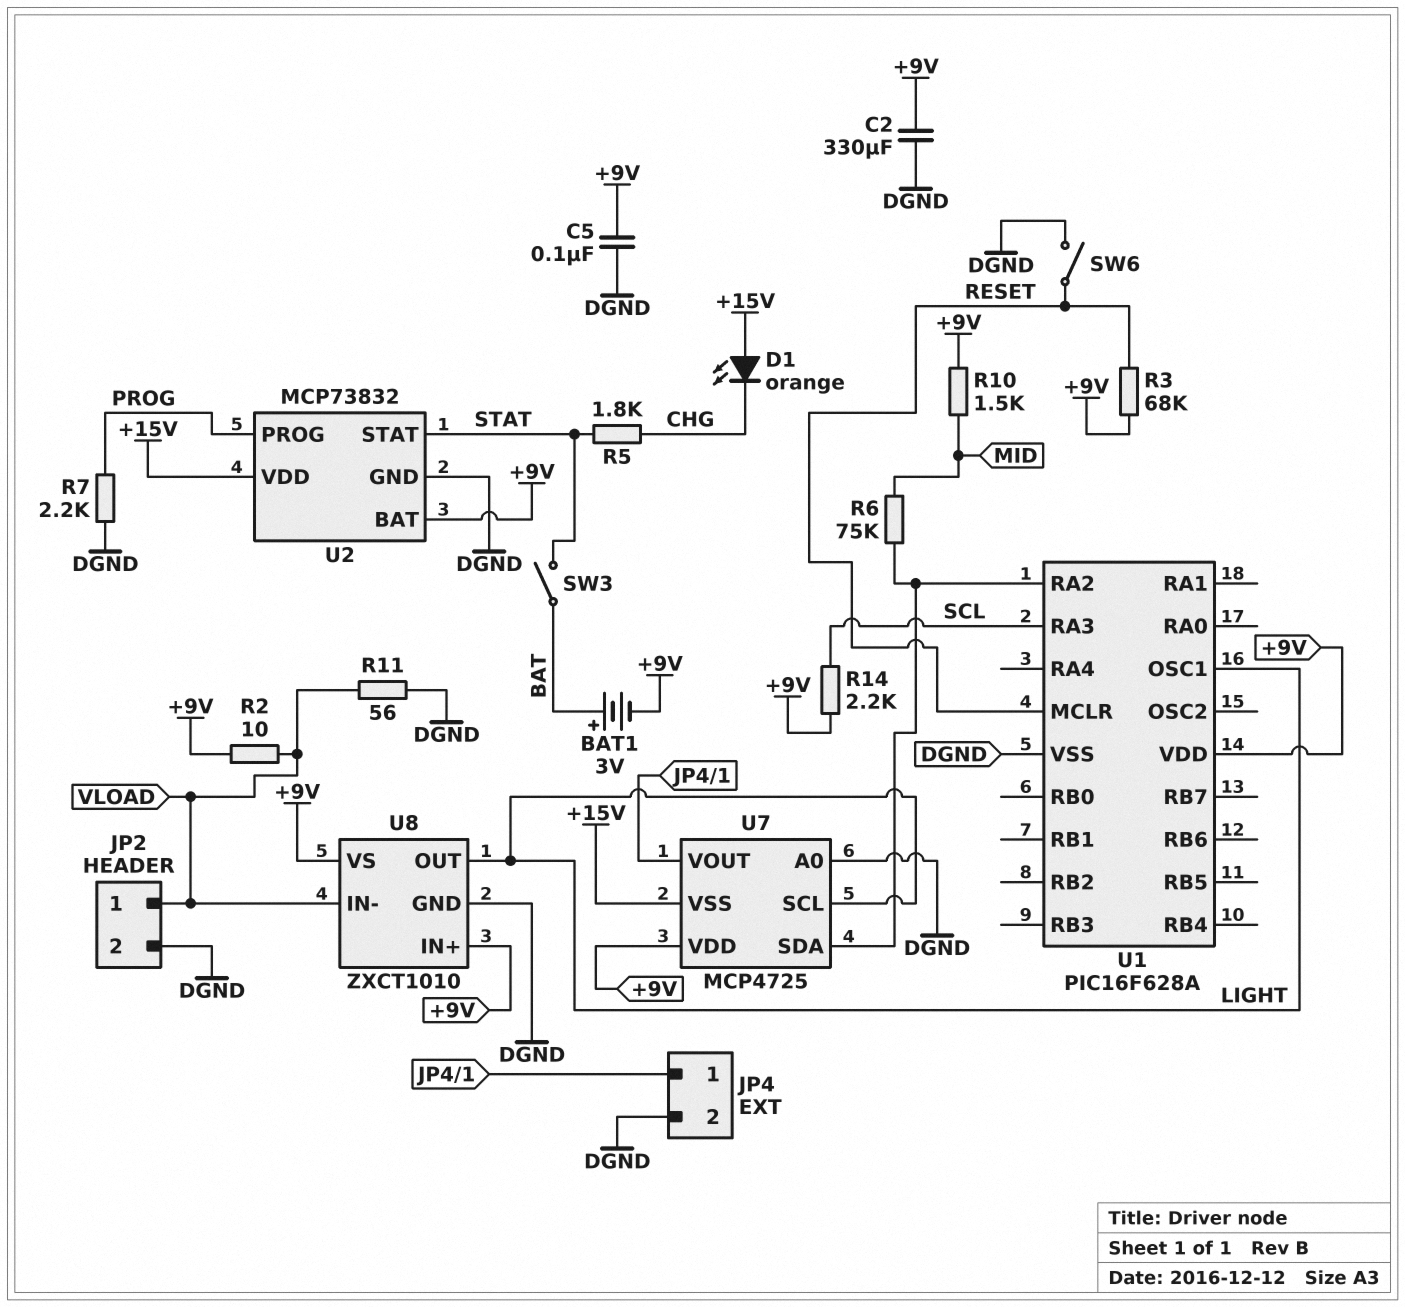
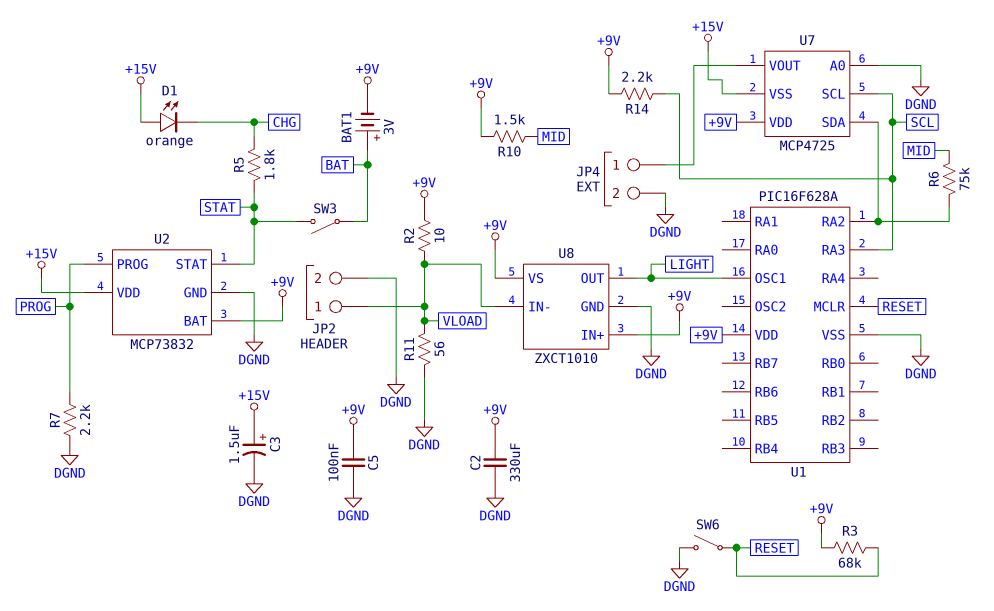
C3: none -> 1.5uF (plus +15V, minus DGND)
U7 pin SCL: LIGHT -> SCL

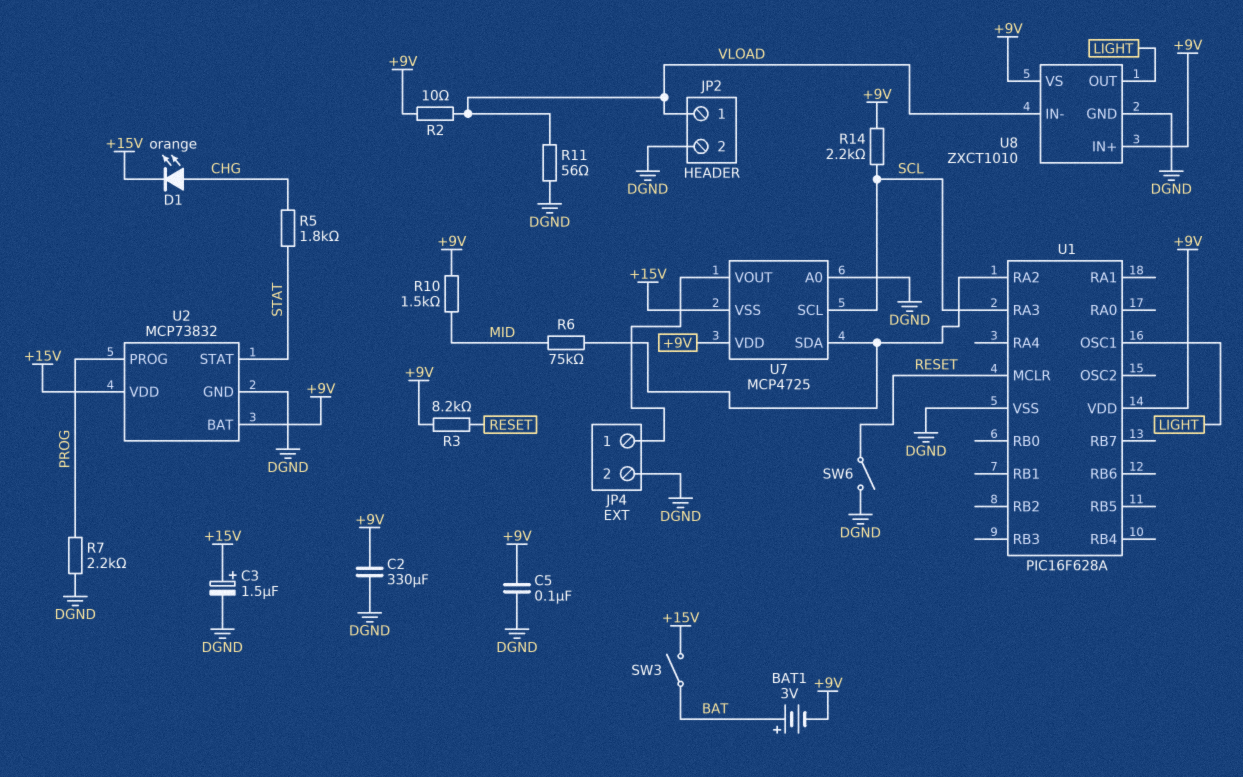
D1: LED orange (A +15V, K CHG) -> LED orange (A CHG, K +15V)
R3: 68k (+9V, RESET) -> 8.2k (+9V, RESET)
SW3: switch (BAT, STAT) -> switch (+15V, BAT)

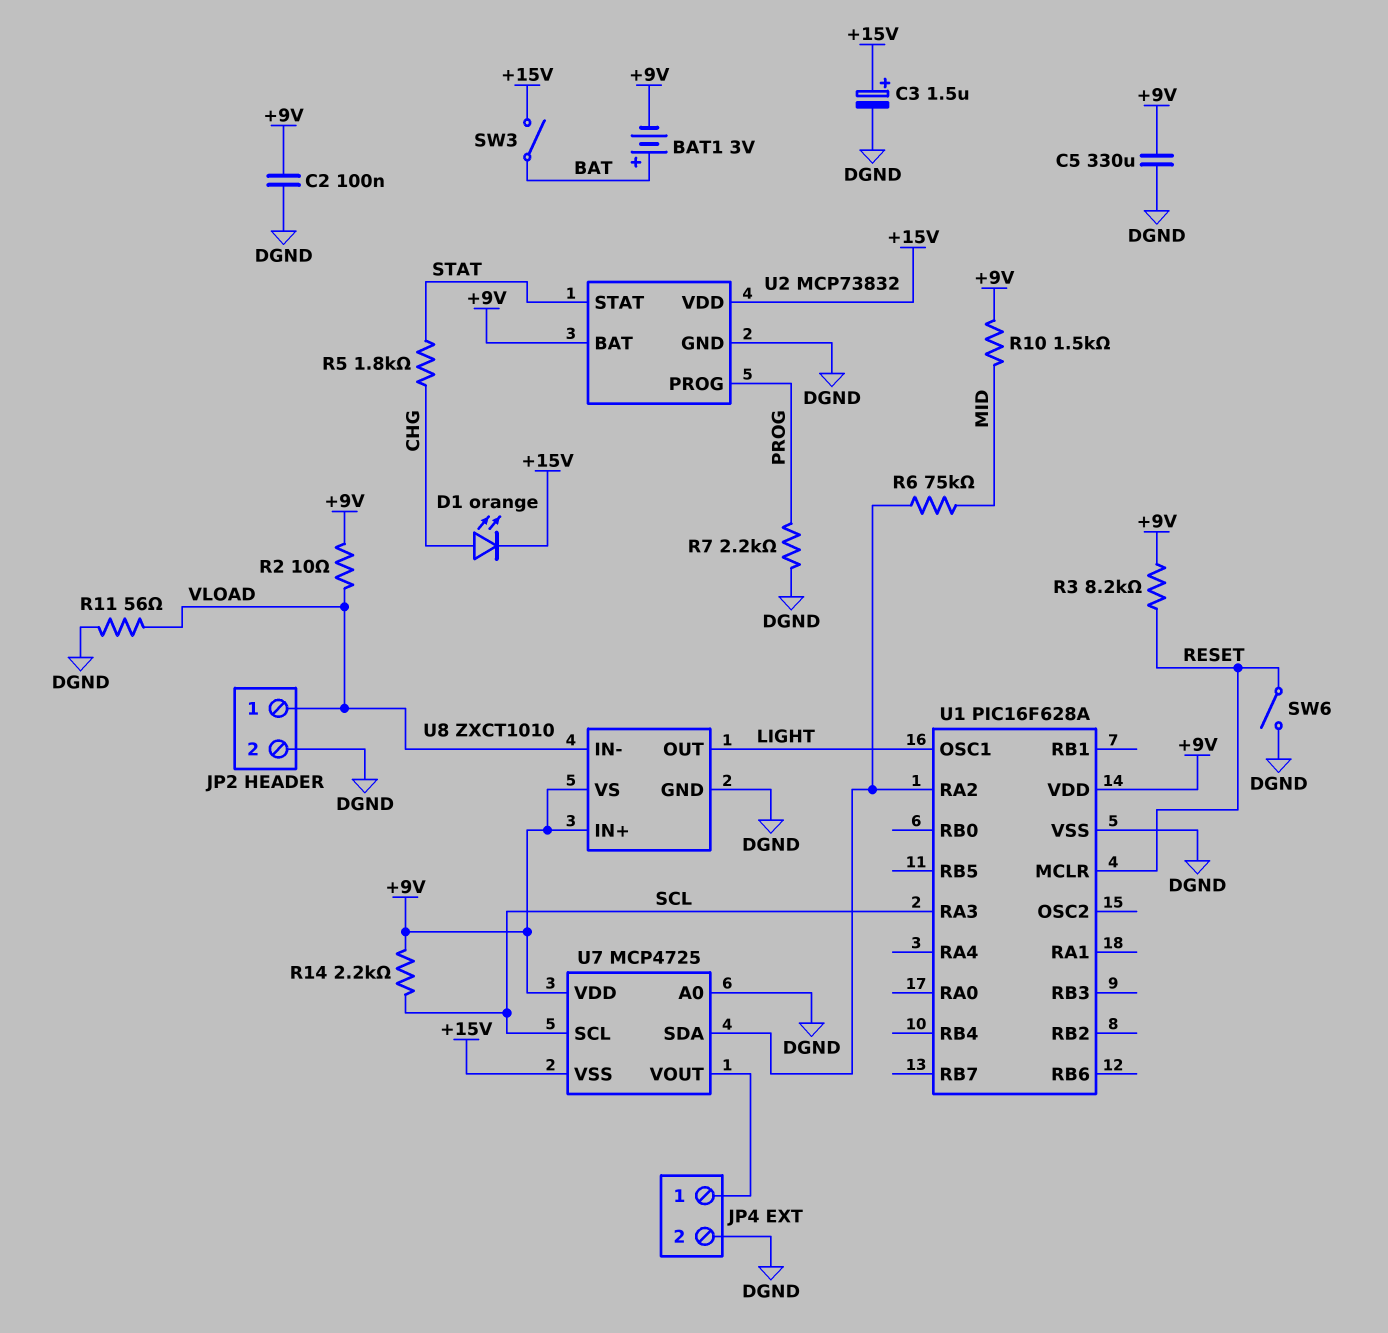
C2: 330uF (+9V, DGND) -> 100nF (+9V, DGND)
C5: 100nF (+9V, DGND) -> 330uF (+9V, DGND)

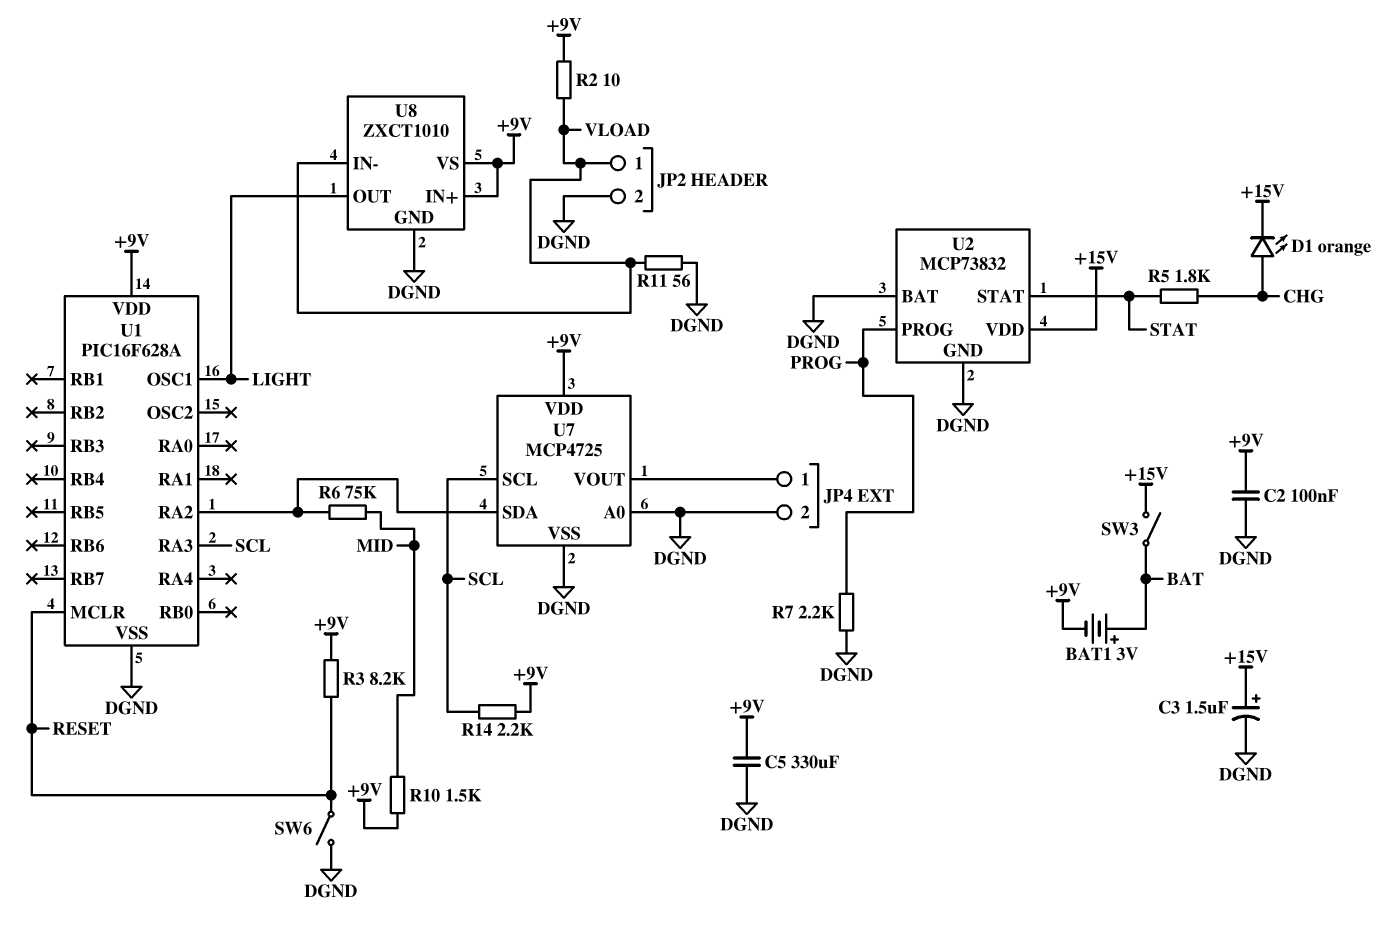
U2 pin BAT: +9V -> DGND
U7 pin VSS: +15V -> DGND

